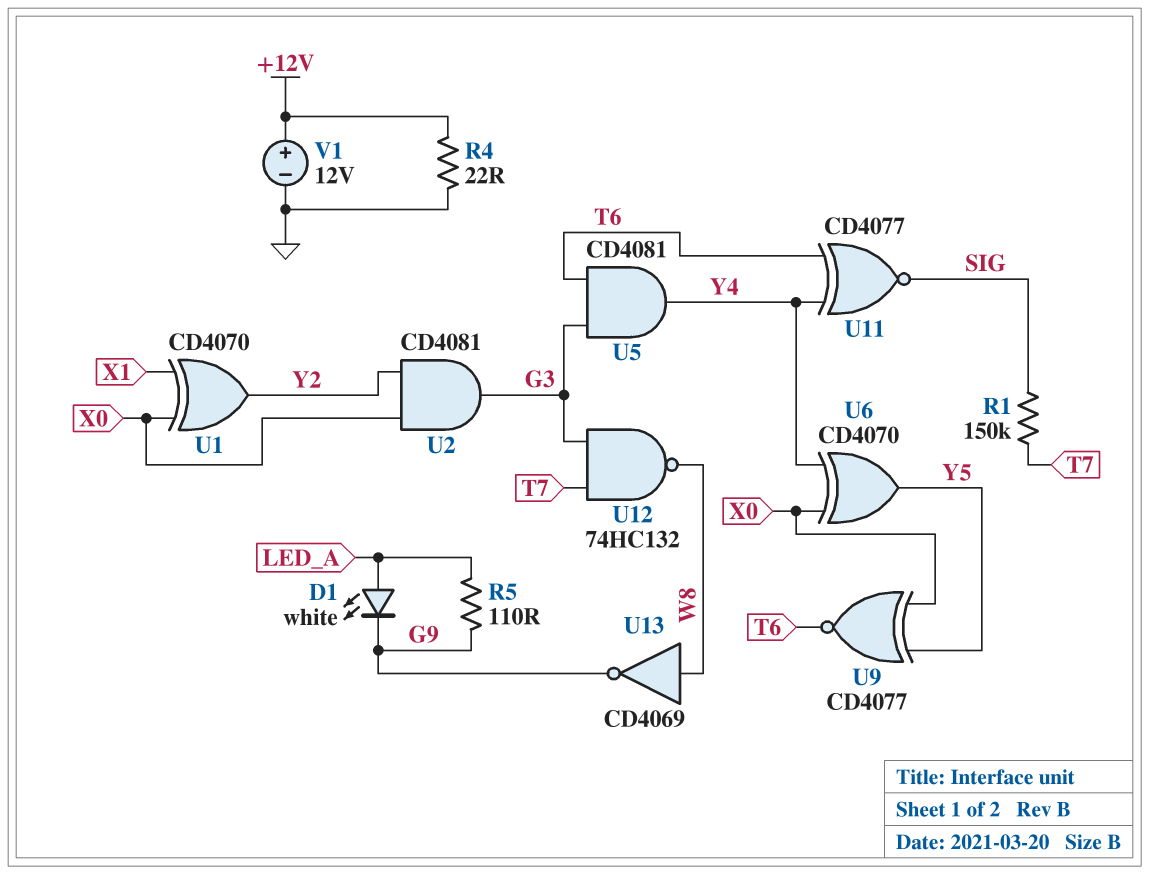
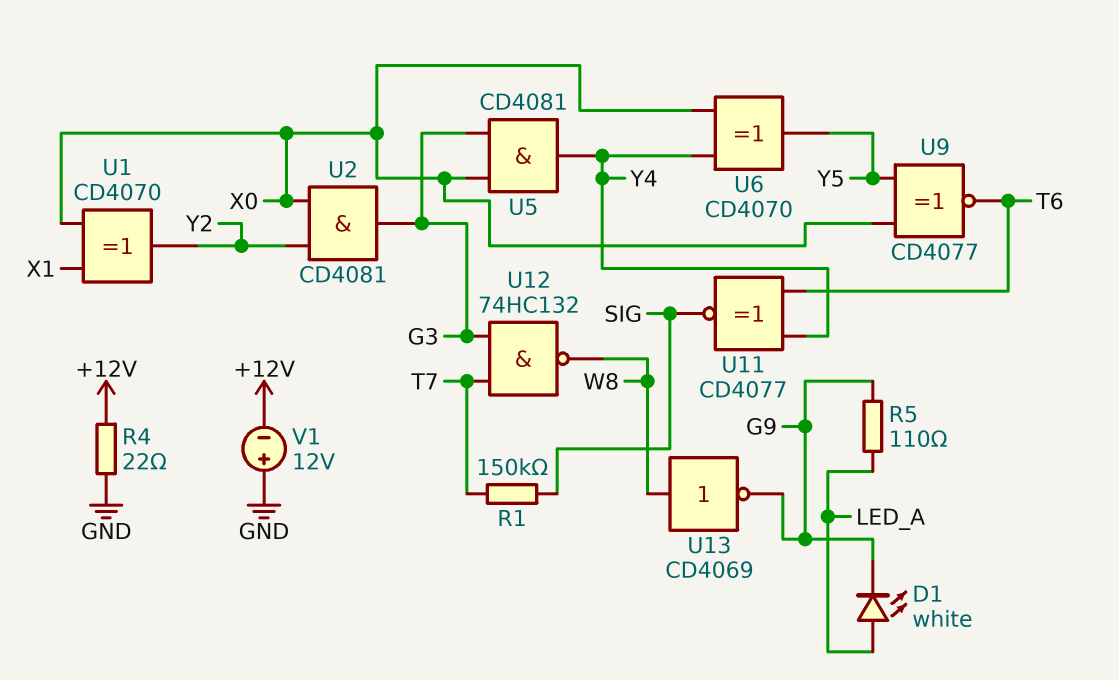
U5: AND CD4081 (in G3, in T6, out Y4) -> AND CD4081 (in G3, in X0, out Y4)
V1: 12V (plus +12V, minus GND) -> 12V (plus GND, minus +12V)

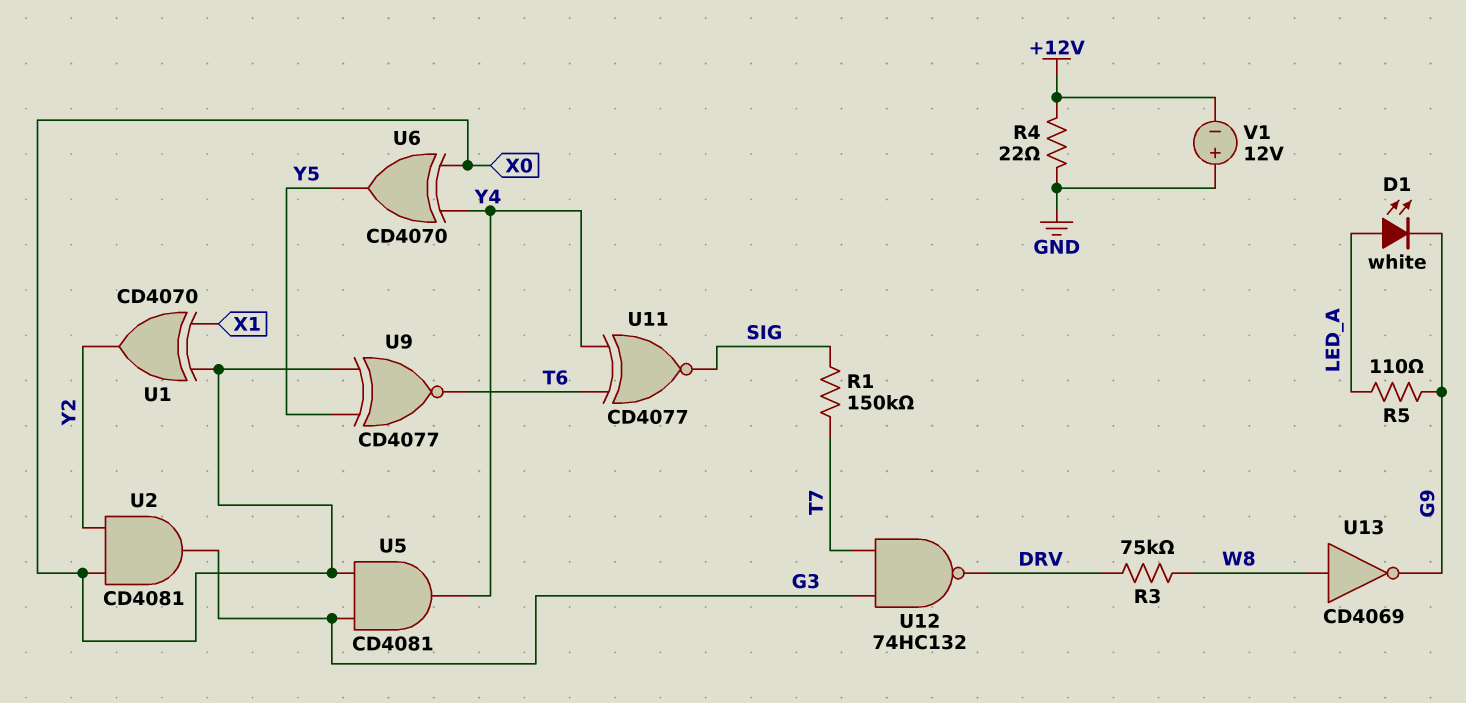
R3: none -> 75k (DRV, W8)
U12: NAND 74HC132 (in G3, in T7, out W8) -> NAND 74HC132 (in G3, in T7, out DRV)

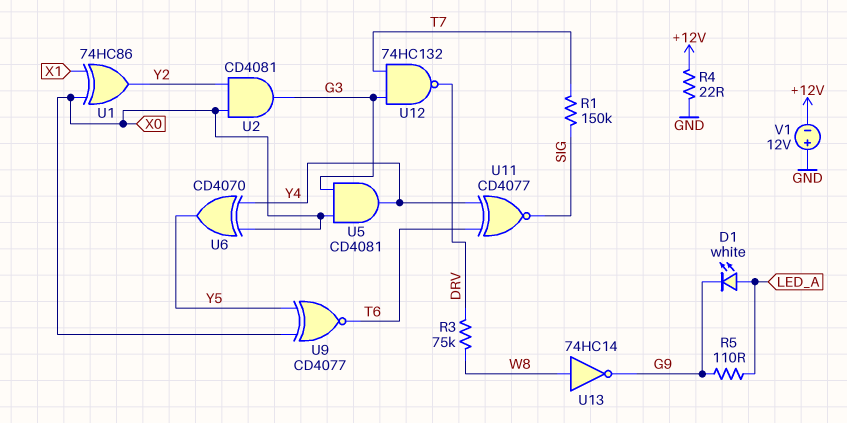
U1: XOR CD4070 (in X0, in X1, out Y2) -> XOR 74HC86 (in X0, in X1, out Y2)
U13: NOT CD4069 (in W8, out G9) -> NOT 74HC14 (in W8, out G9)

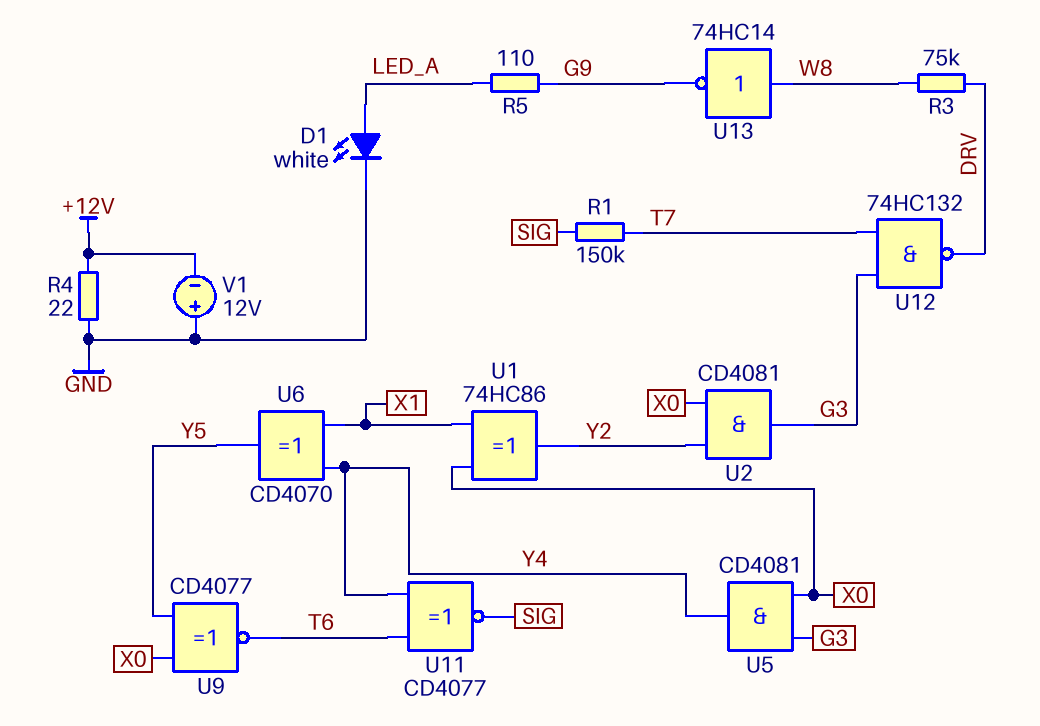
D1: LED white (A LED_A, K G9) -> LED white (A LED_A, K GND)
U6: XOR CD4070 (in X0, in Y4, out Y5) -> XOR CD4070 (in X1, in Y4, out Y5)

